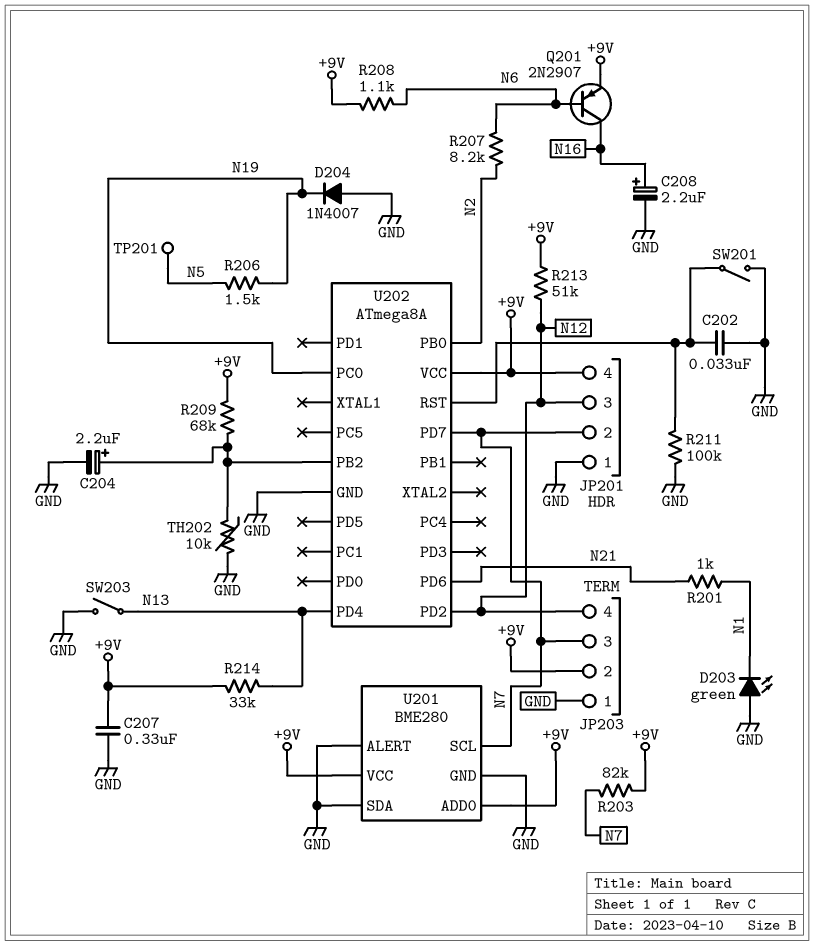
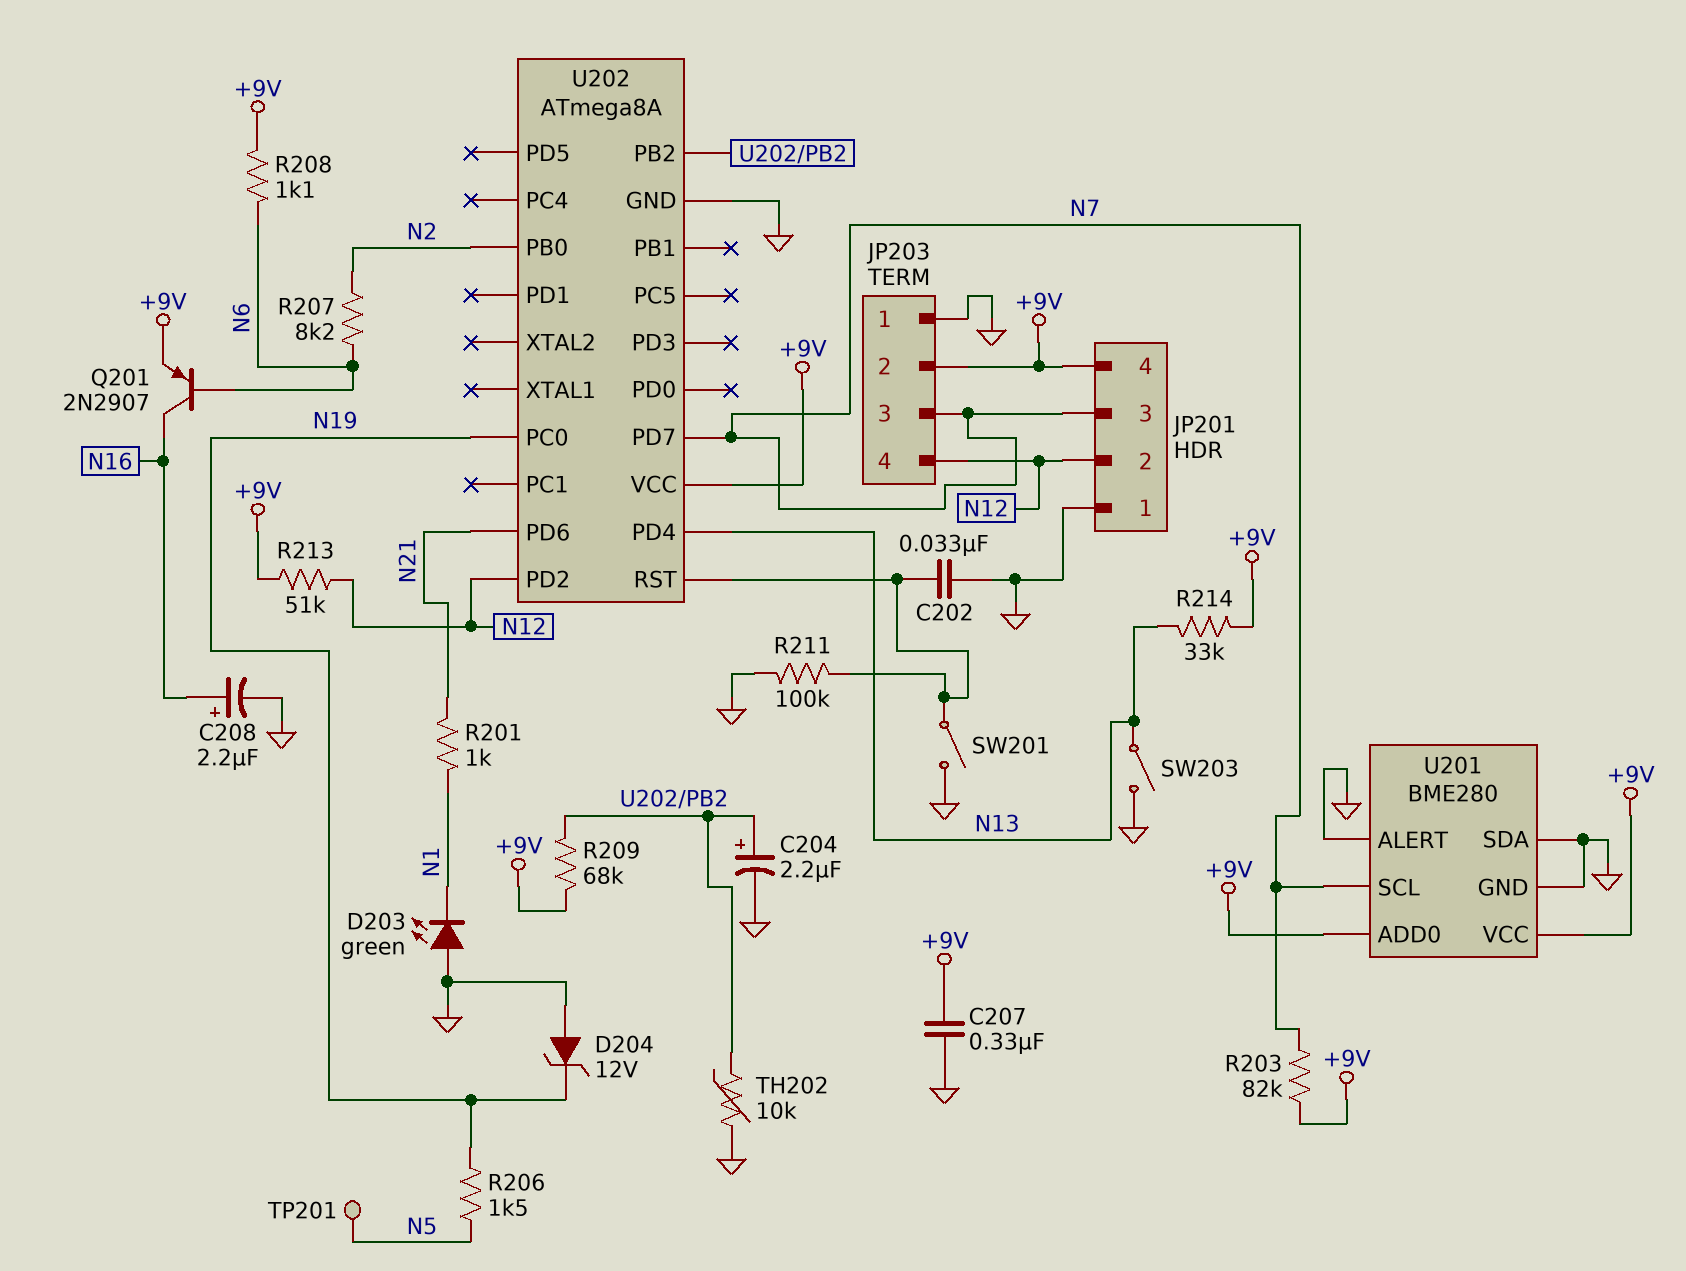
D204: diode 1N4007 (A GND, K N19) -> zener 12V (A GND, K N19)
JP201 pin 2: N7 -> N12
JP201 pin 3: N12 -> N7

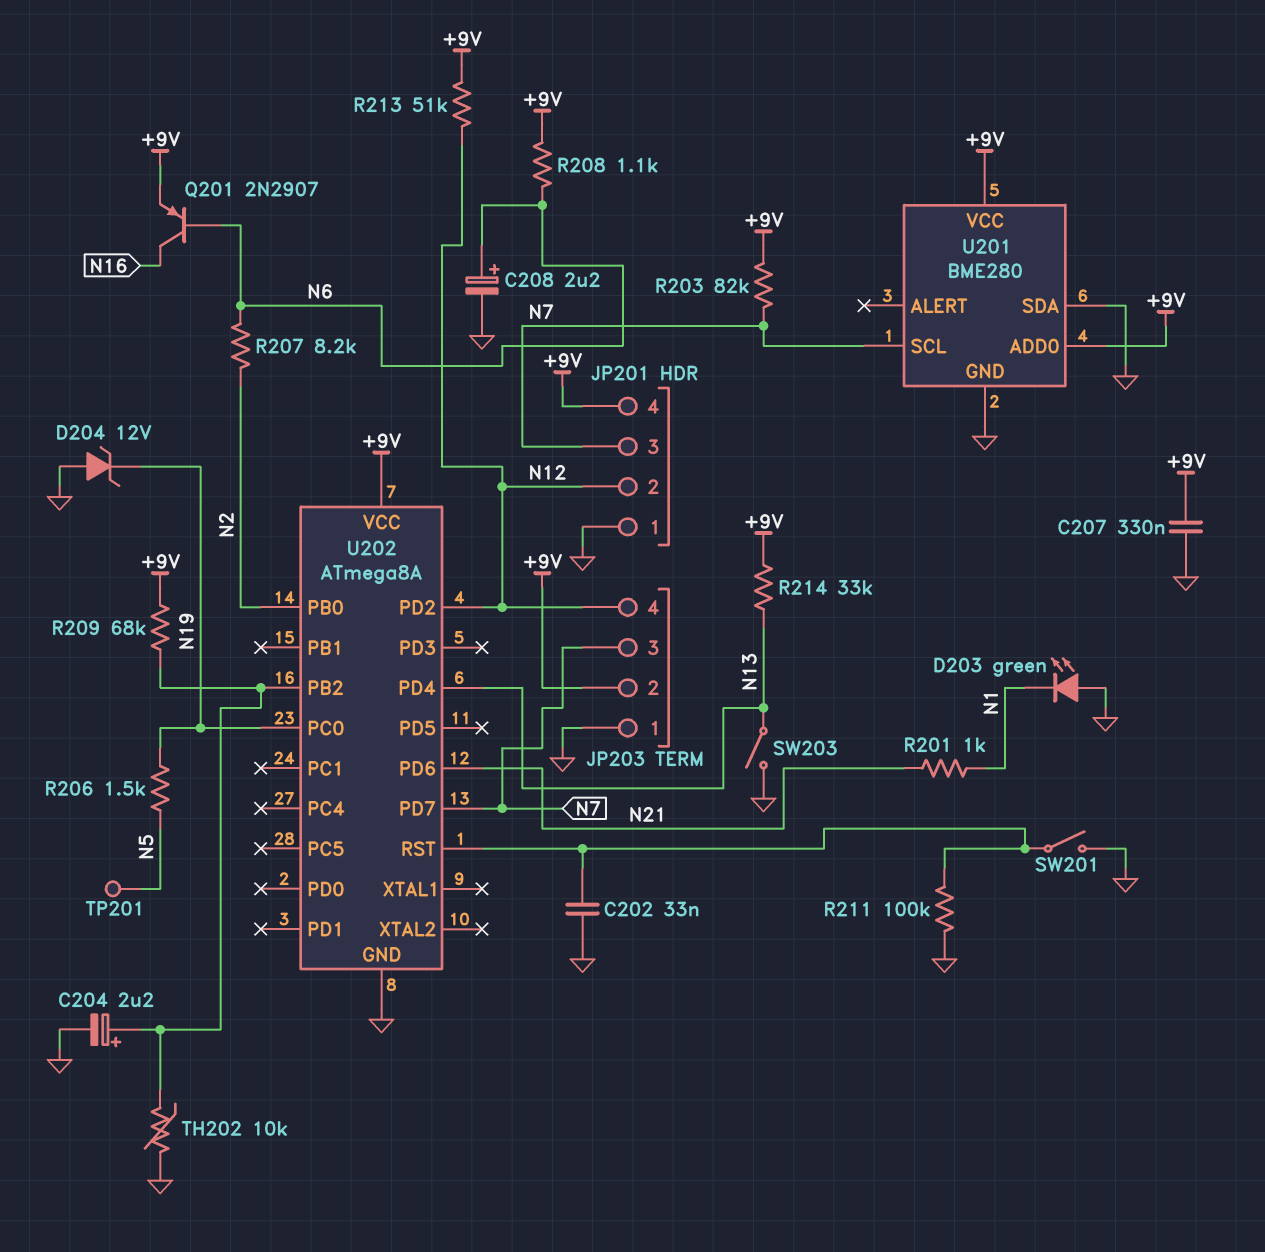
C208: 2.2uF (plus N16, minus GND) -> 2.2uF (plus N6, minus GND)
U201 pin ALERT: GND -> none

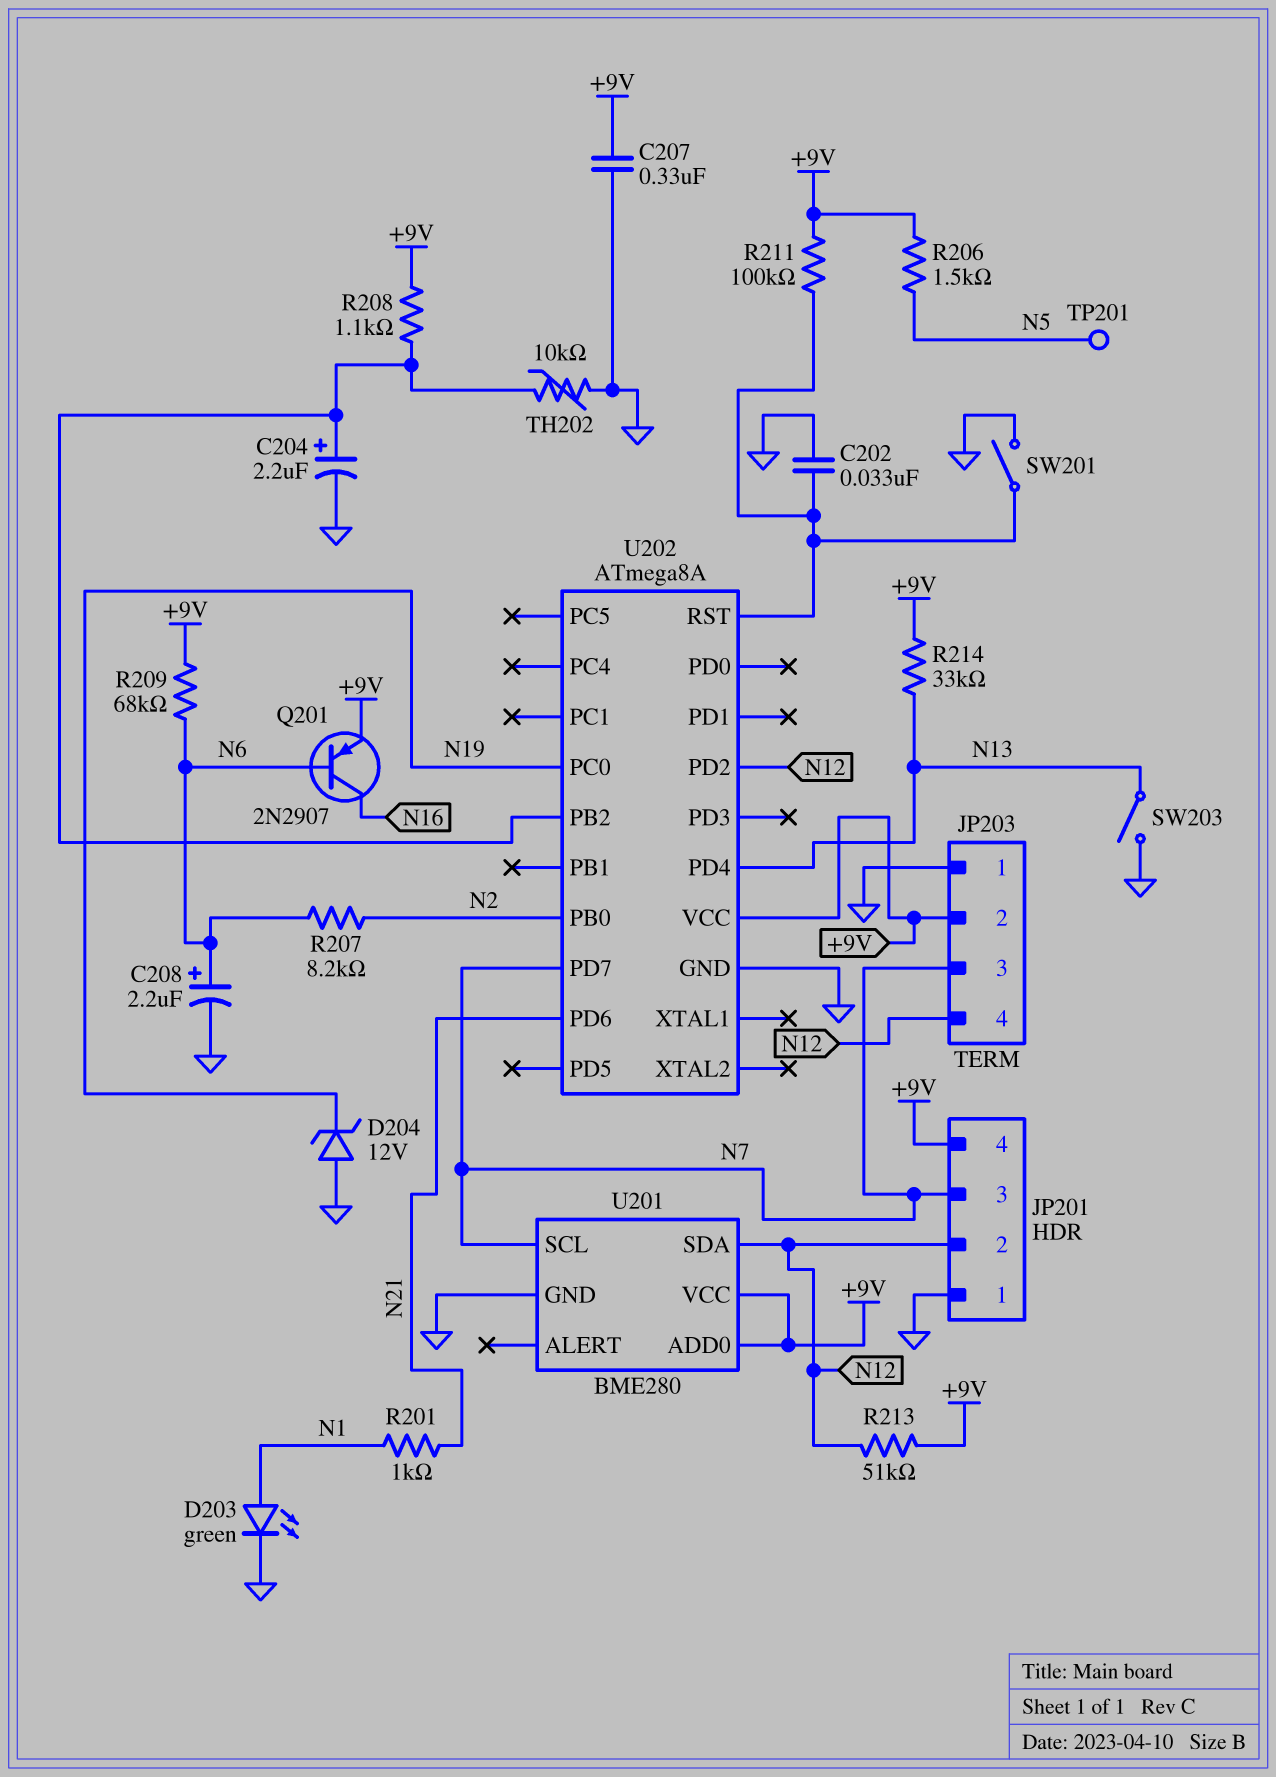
D203: LED green (A GND, K N1) -> LED green (A N1, K GND)
R203: 82k (+9V, N7) -> none
R206: 1.5k (N5, N19) -> 1.5k (+9V, N5)
R208: 1.1k (+9V, N6) -> 1.1k (+9V, U202/PB2)
R209: 68k (+9V, U202/PB2) -> 68k (+9V, N6)
R211: 100k (GND, U202/RST) -> 100k (+9V, U202/RST)
U201 pin SDA: GND -> N12

